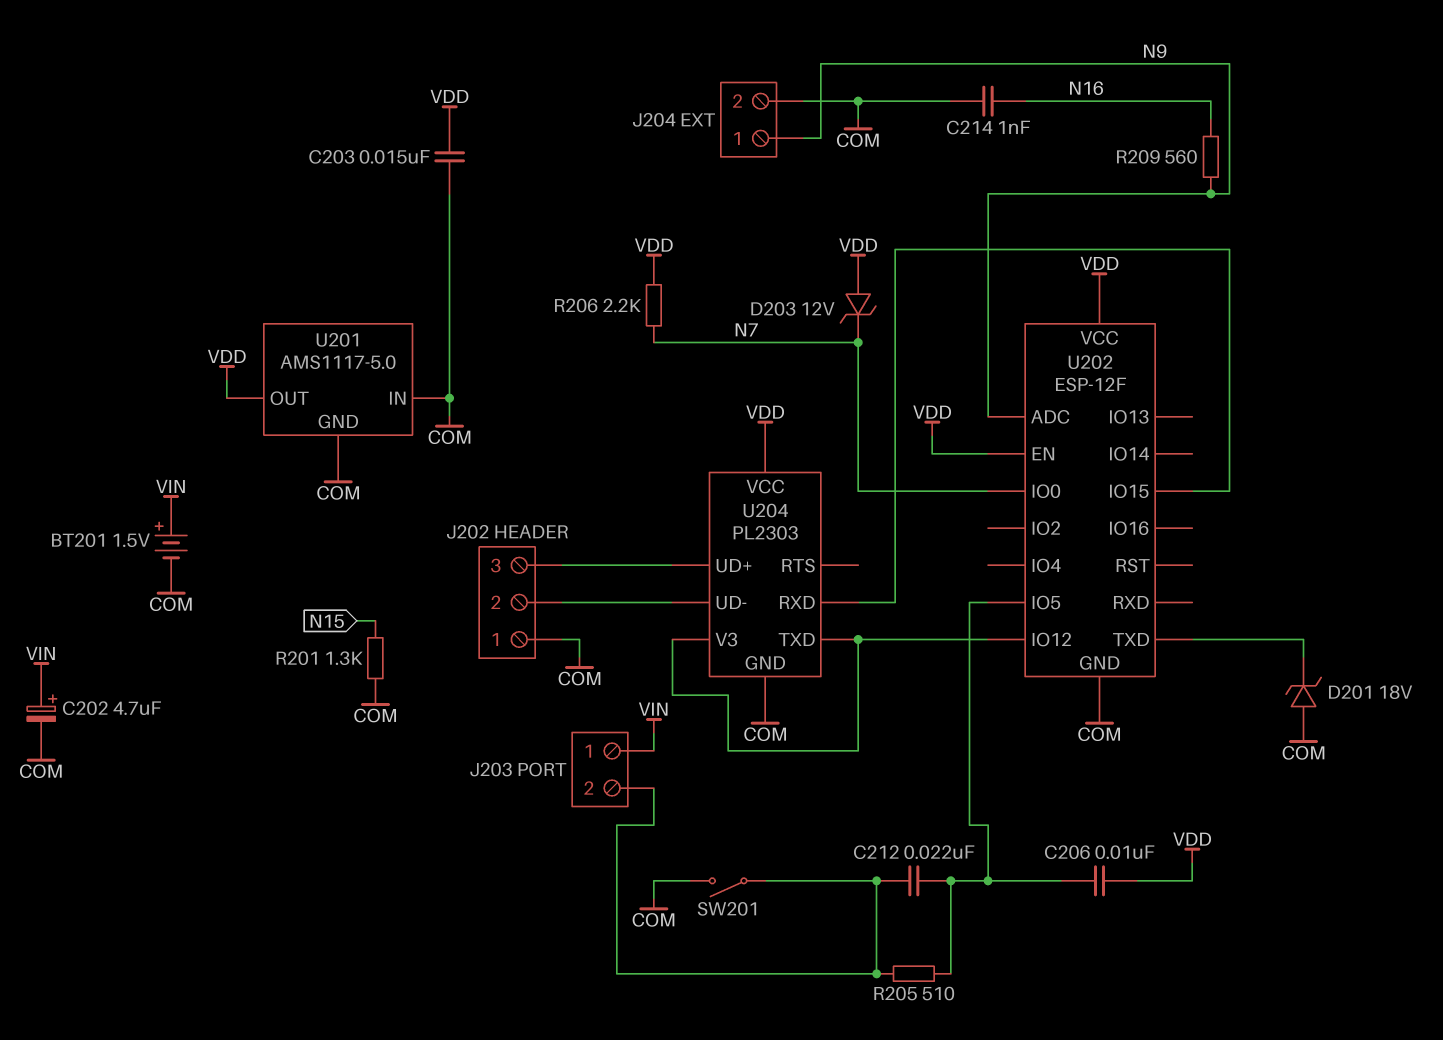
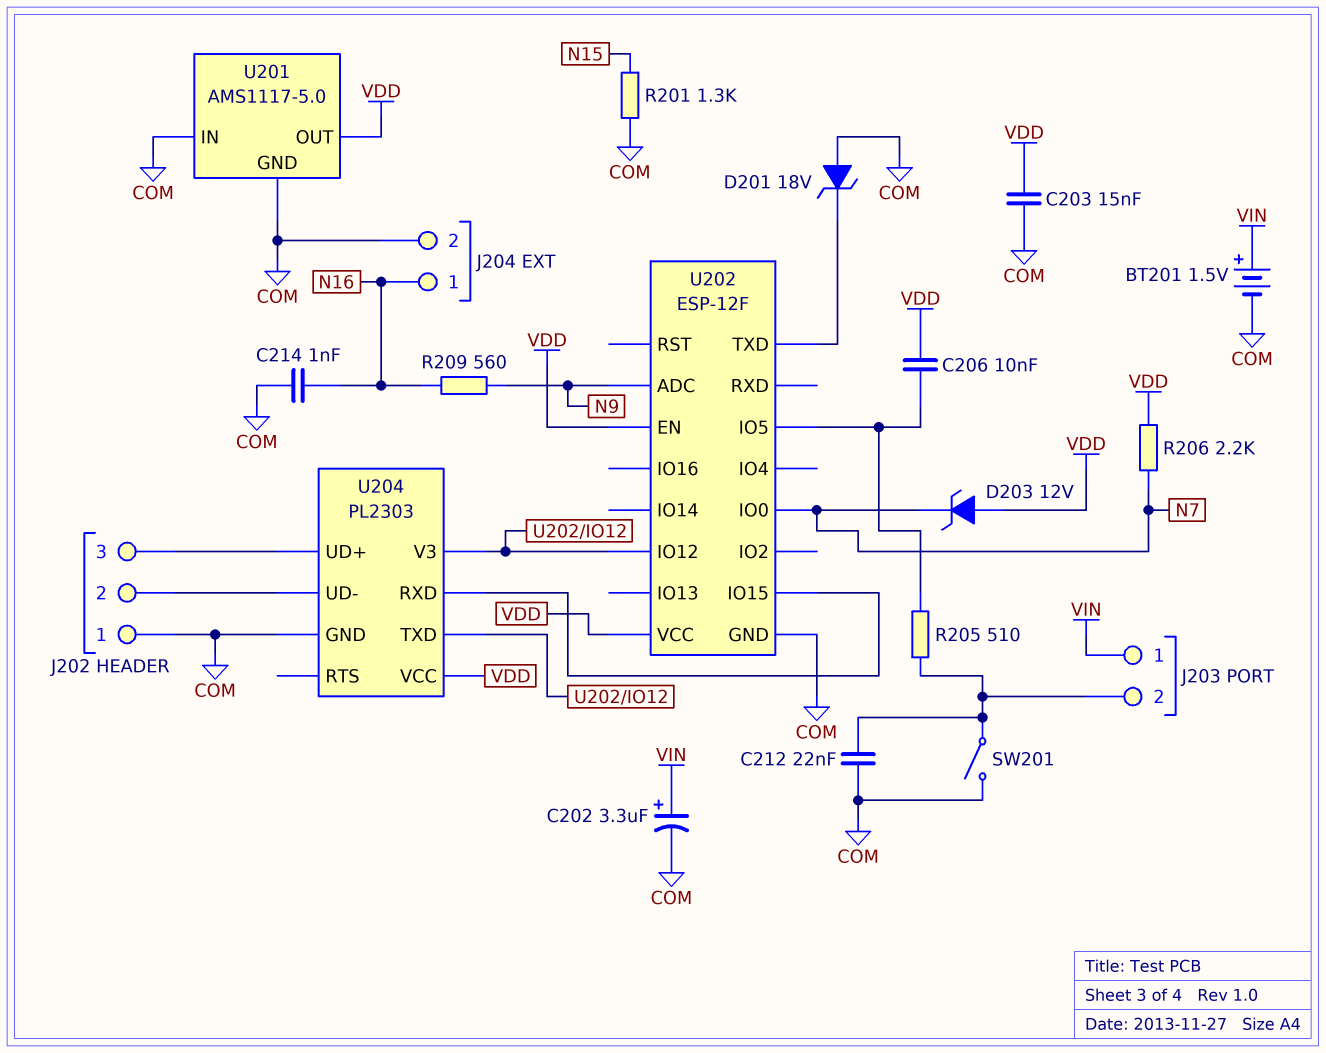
C202: 4.7uF (plus VIN, minus COM) -> 3.3uF (plus VIN, minus COM)
C212: 22nF (J203/2, U202/IO5) -> 22nF (COM, J203/2)
J204 pin 1: N9 -> N16

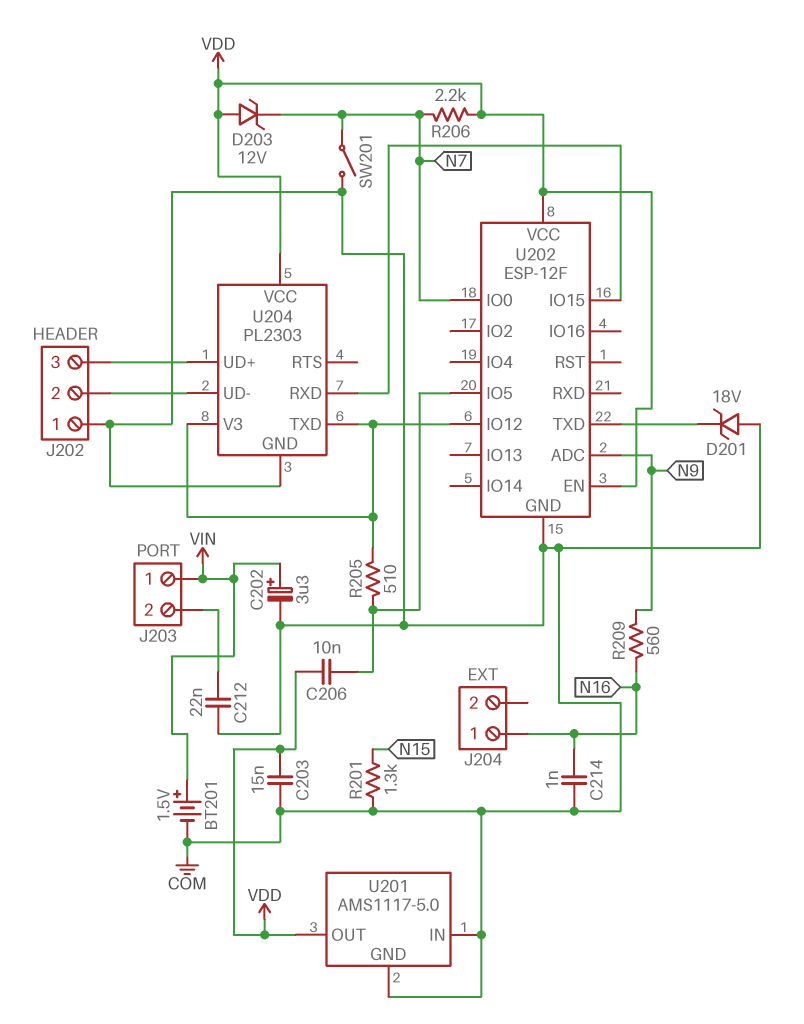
J204 pin 2: COM -> none
R205: 510 (J203/2, U202/IO5) -> 510 (U202/IO5, U202/IO12)
SW201: switch (COM, J203/2) -> switch (COM, N7)

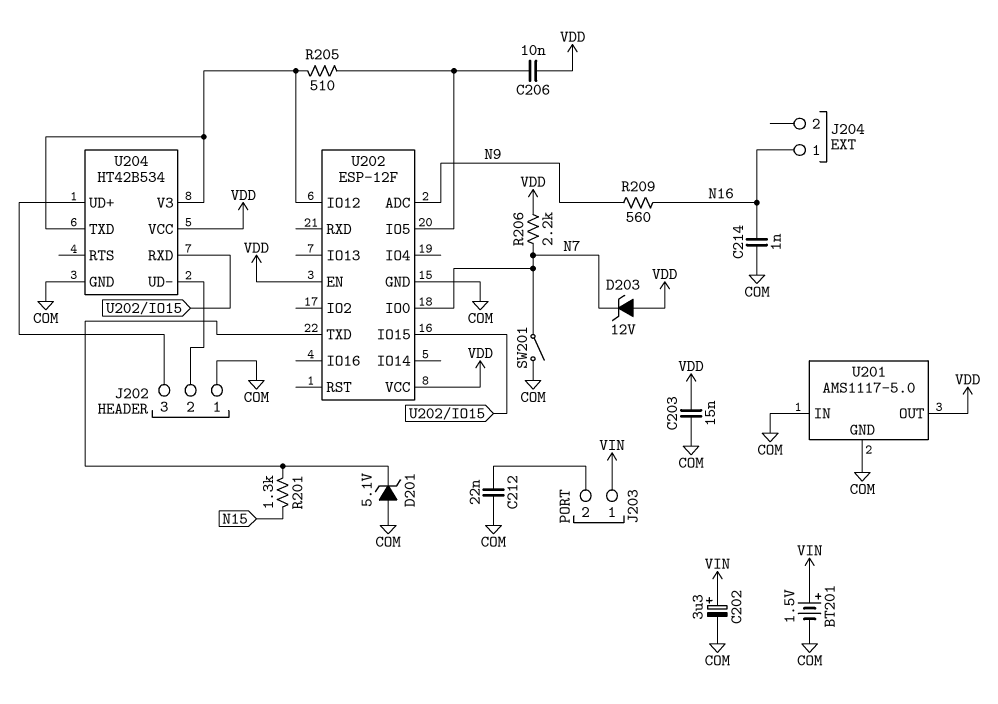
D201: zener 18V (A COM, K U202/TXD) -> zener 5.1V (A COM, K U202/TXD)
R201: 1.3k (COM, N15) -> 1.3k (N15, U202/TXD)
U204: PL2303 -> HT42B534

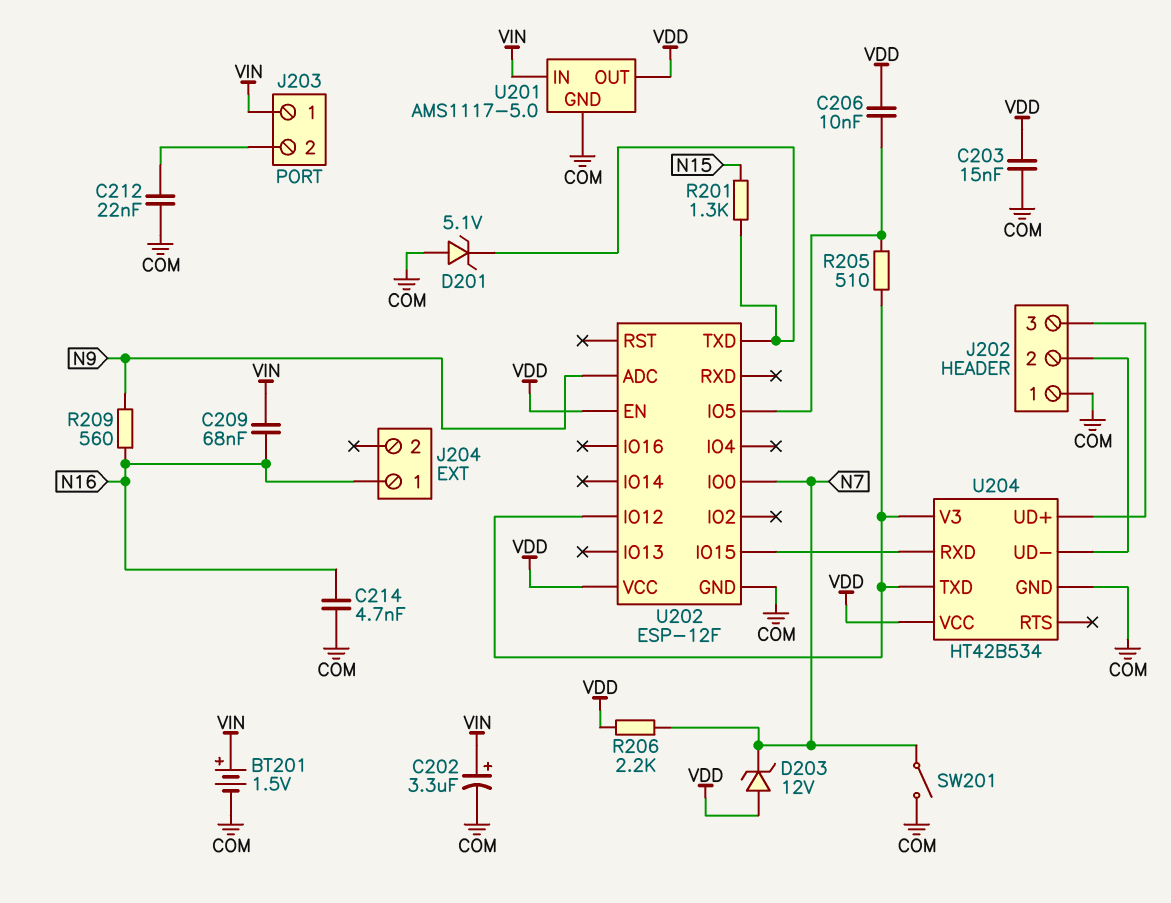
C209: none -> 68nF (N16, VIN)
C214: 1nF (COM, N16) -> 4.7nF (COM, N16)
U201 pin IN: COM -> VIN

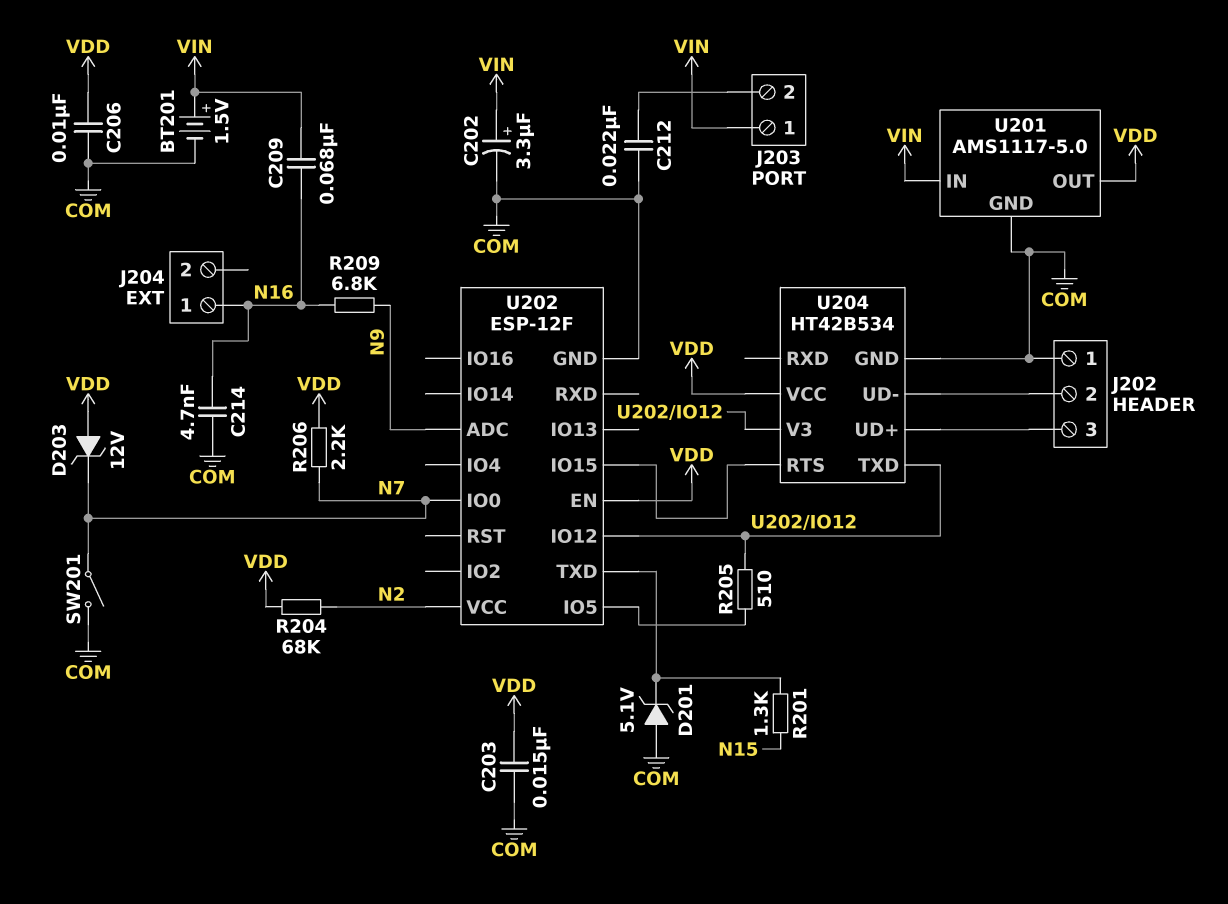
C206: 10nF (U202/IO5, VDD) -> 10nF (COM, VDD)
R204: none -> 68k (N2, VDD)
R209: 560 (N9, N16) -> 6.8k (N9, N16)
U202 pin VCC: VDD -> N2
U204 pin RTS: none -> U202/IO15
U204 pin RXD: U202/IO15 -> none

